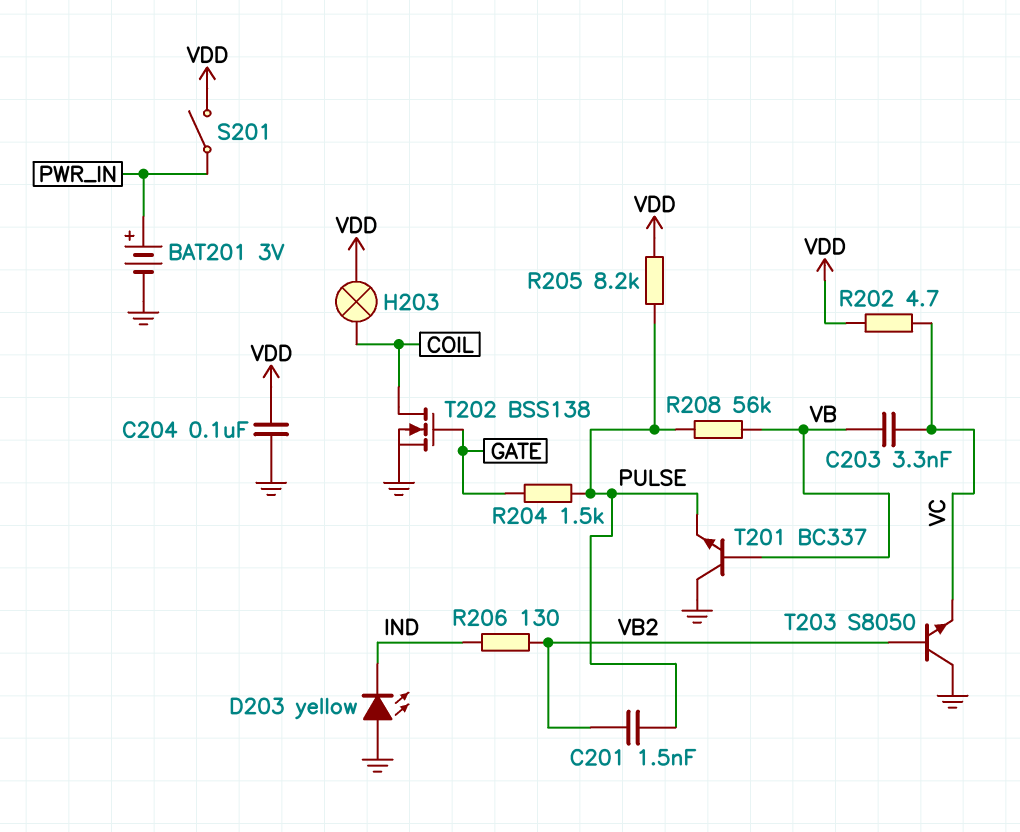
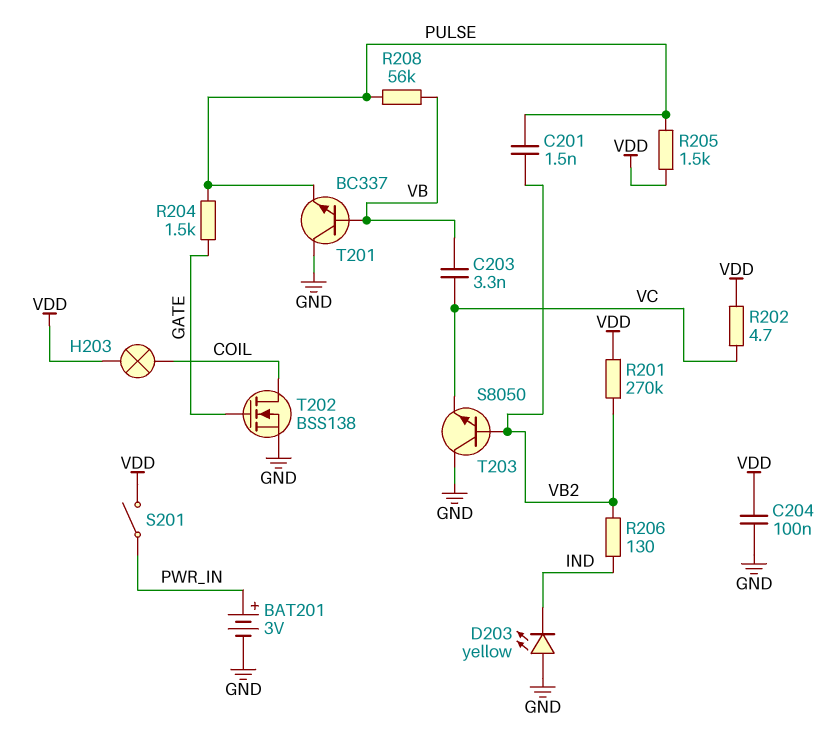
R201: none -> 270k (VB2, VDD)
R205: 8.2k (PULSE, VDD) -> 1.5k (PULSE, VDD)

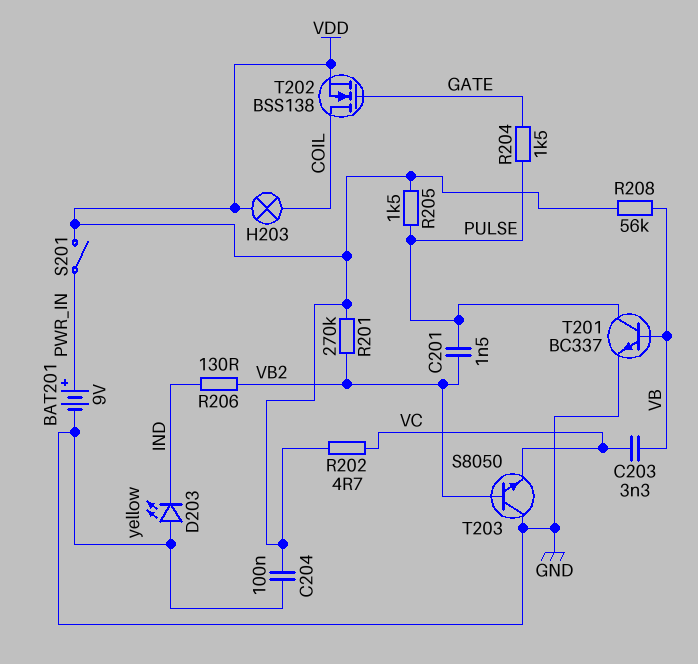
BAT201: 3V (plus PWR_IN, minus GND) -> 9V (plus PWR_IN, minus GND)
R208: 56k (PULSE, VB) -> 56k (VB, VDD)
T201: NPN BC337 (B VB, C GND, E PULSE) -> NPN BC337 (B VB, C PULSE, E GND)
T202: NMOS BSS138 (G GATE, D COIL, S GND) -> NMOS BSS138 (G GATE, D COIL, S VDD)

